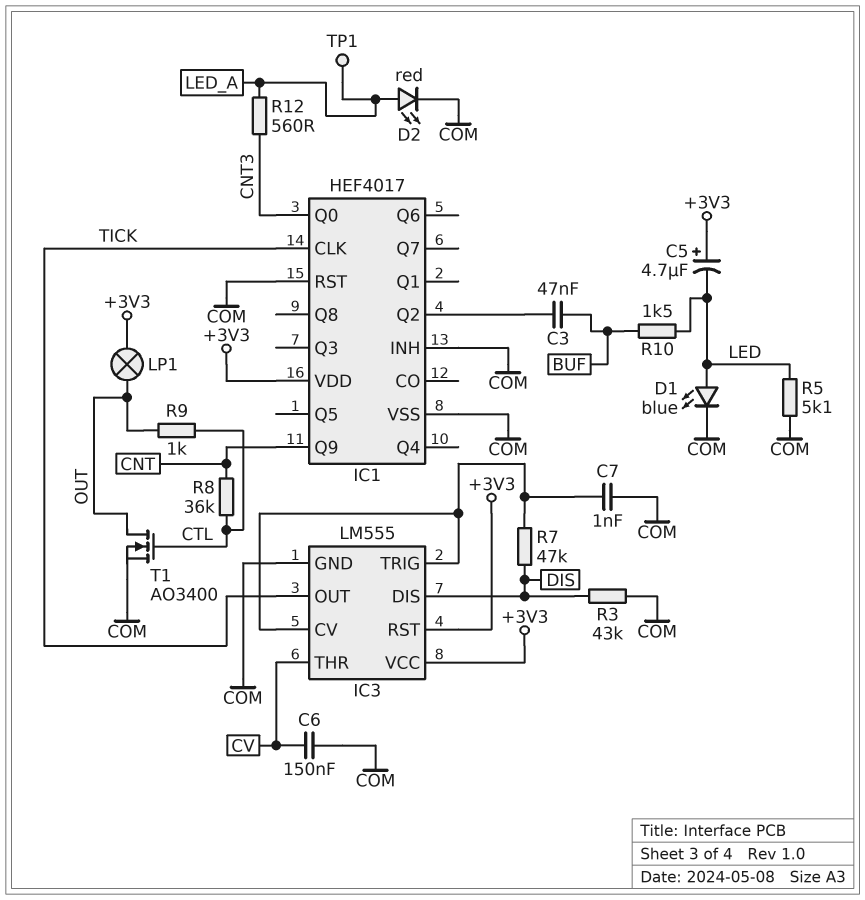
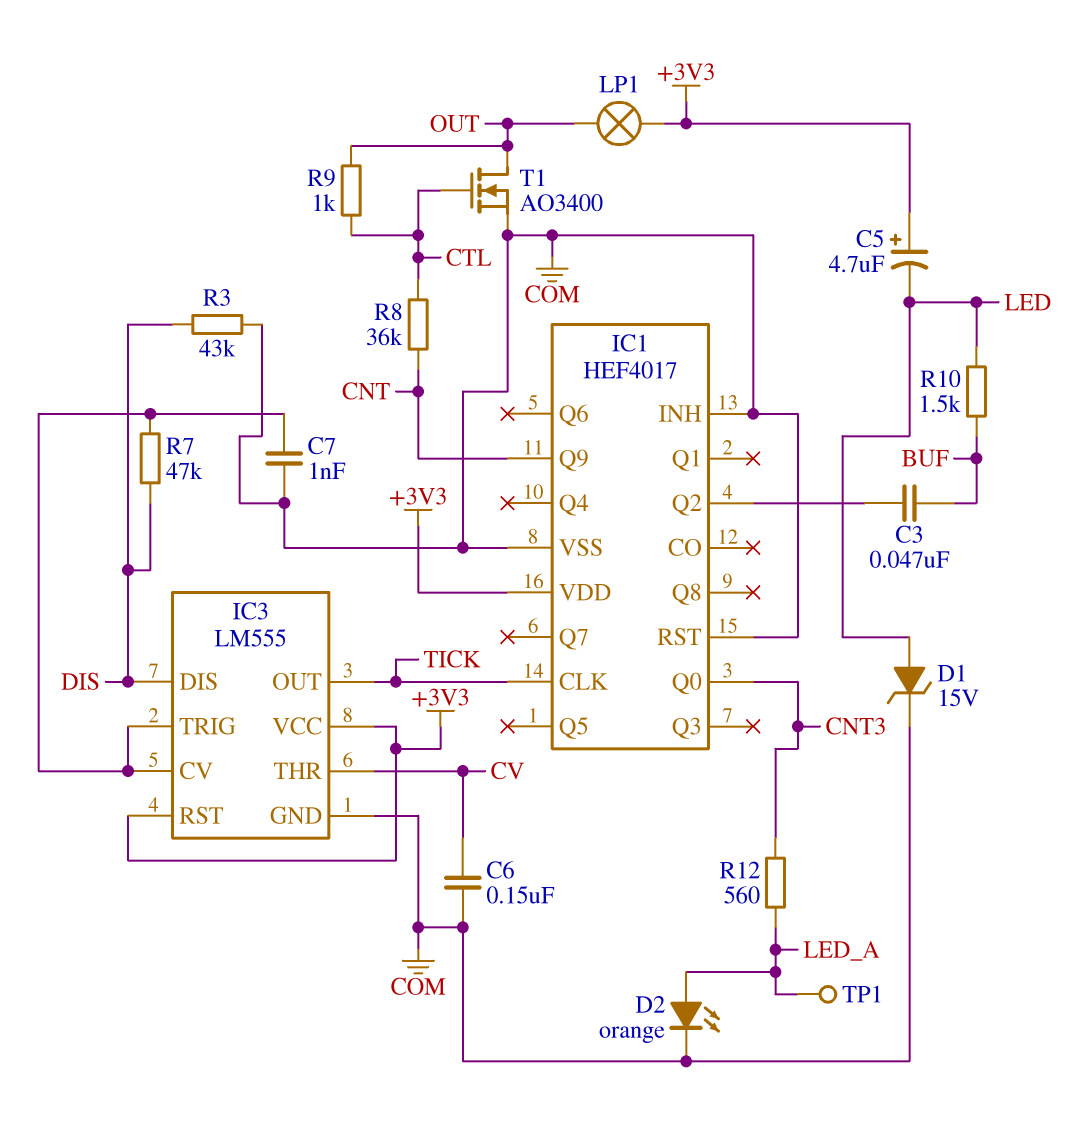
D1: LED blue (A LED, K COM) -> zener 15V (A LED, K COM)
D2: LED red (A LED_A, K COM) -> LED orange (A LED_A, K COM)
R5: 5.1k (COM, LED) -> none

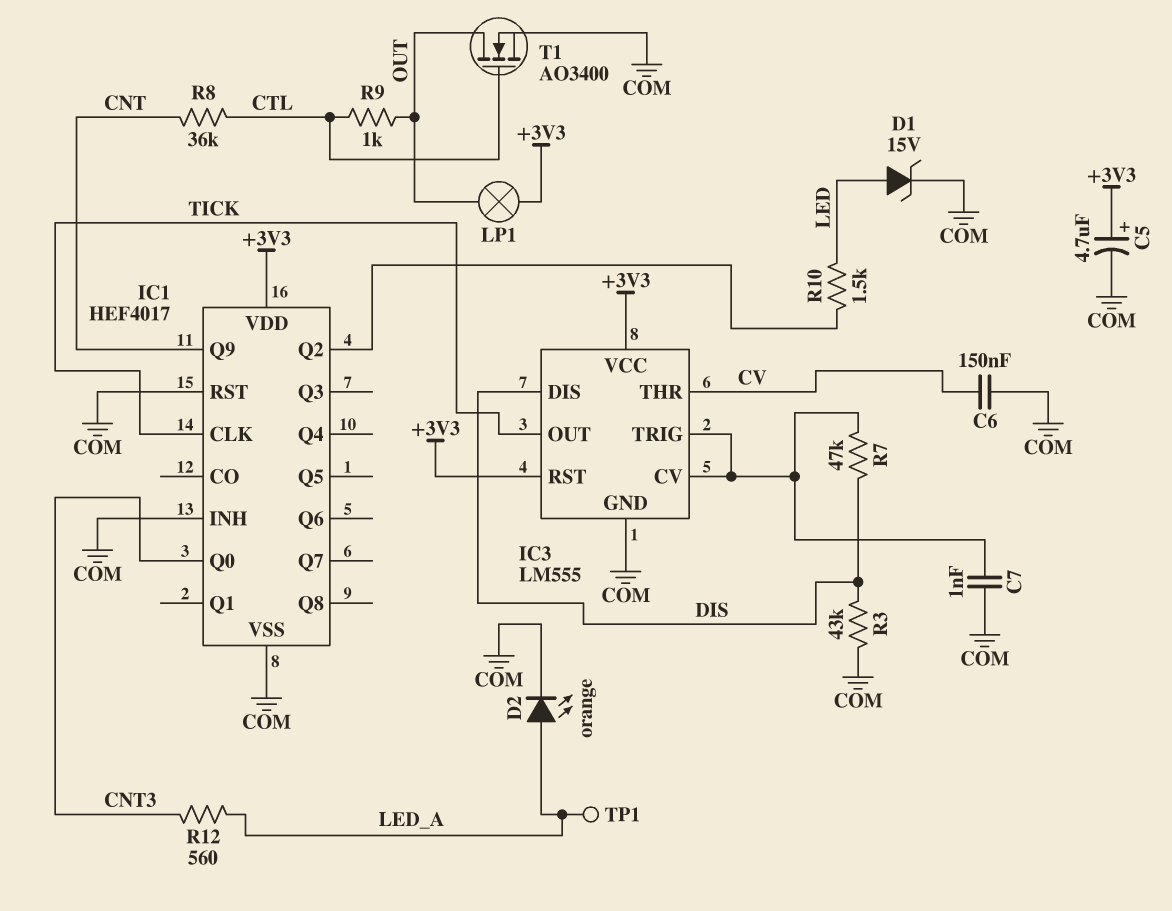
C3: 47nF (BUF, IC1/Q2) -> none
C5: 4.7uF (plus +3V3, minus LED) -> 4.7uF (plus +3V3, minus COM)
R10: 1.5k (BUF, LED) -> 1.5k (IC1/Q2, LED)

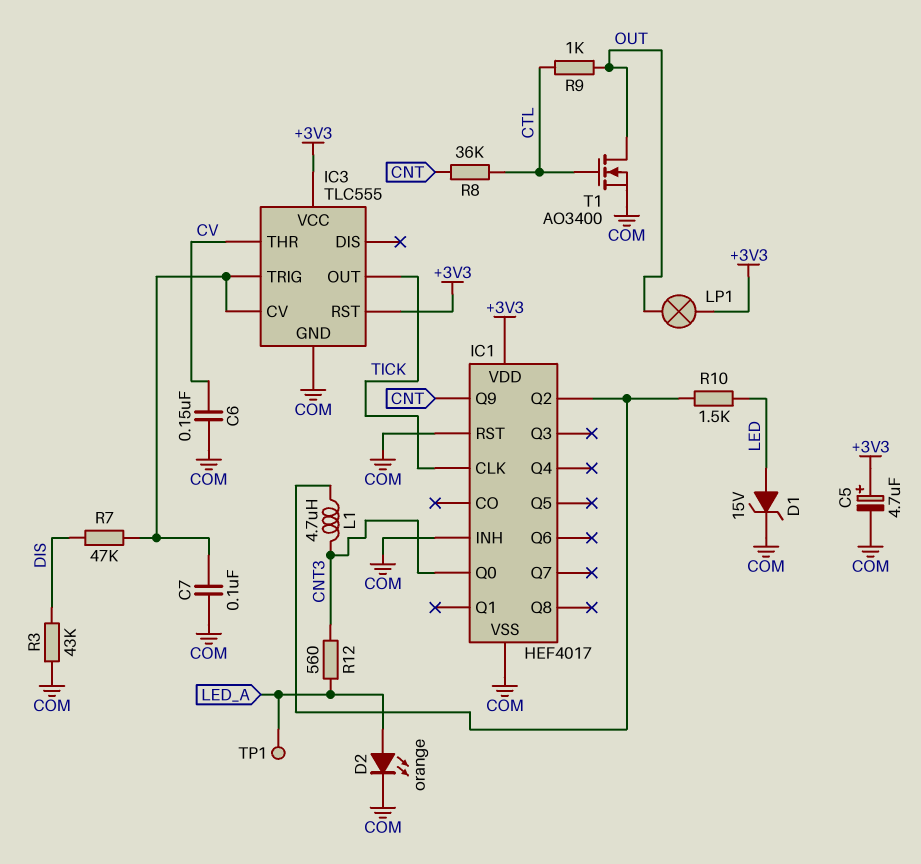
C7: 1nF (COM, IC3/CV) -> 100nF (COM, IC3/CV)
IC3: LM555 -> TLC555
IC3 pin DIS: DIS -> none
L1: none -> 4.7uH (CNT3, IC1/Q2)

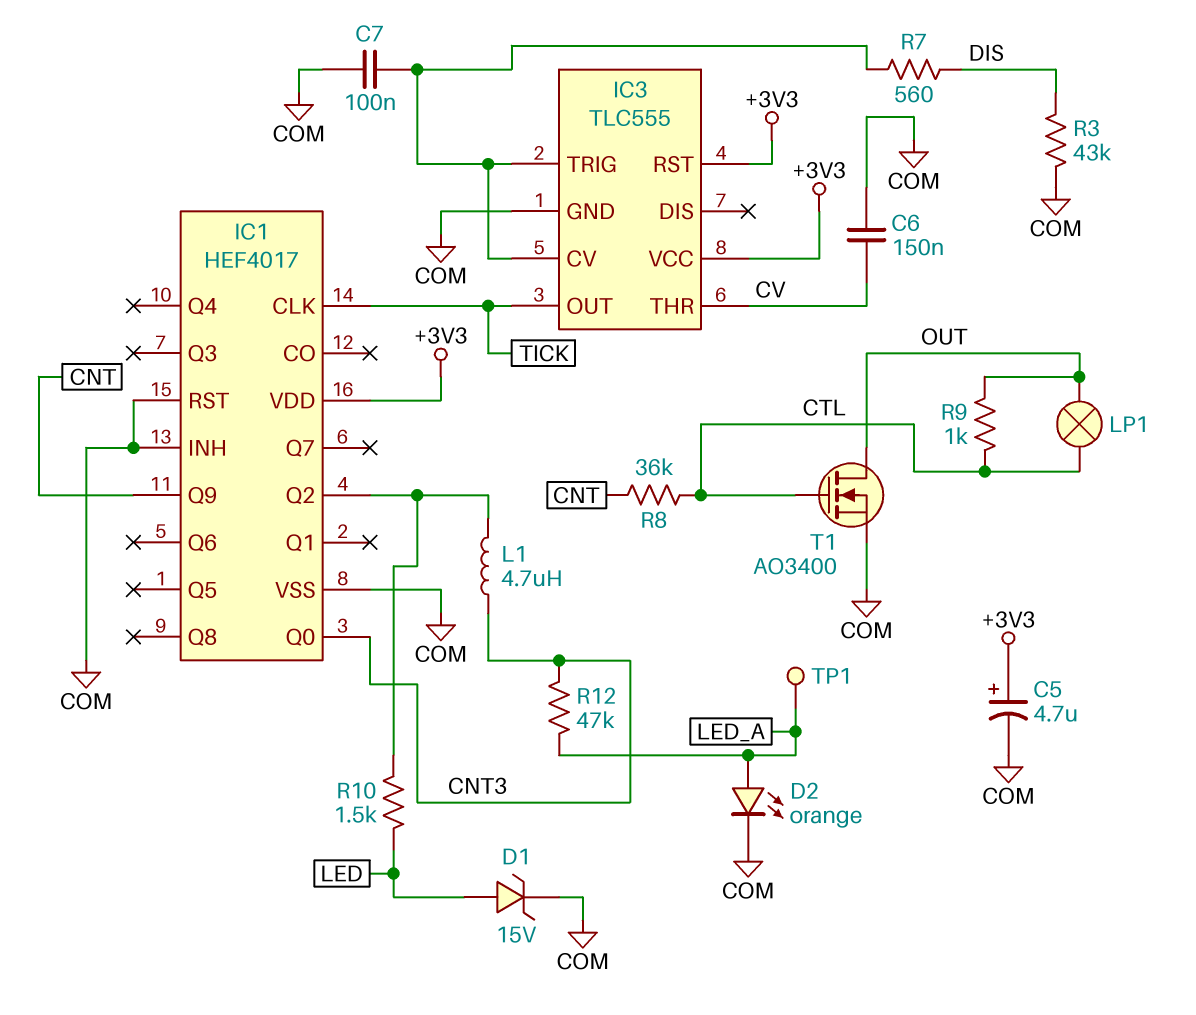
LP1: lamp (+3V3, OUT) -> lamp (CTL, OUT)
R7: 47k (DIS, IC3/CV) -> 560 (DIS, IC3/CV)
R12: 560 (CNT3, LED_A) -> 47k (CNT3, LED_A)

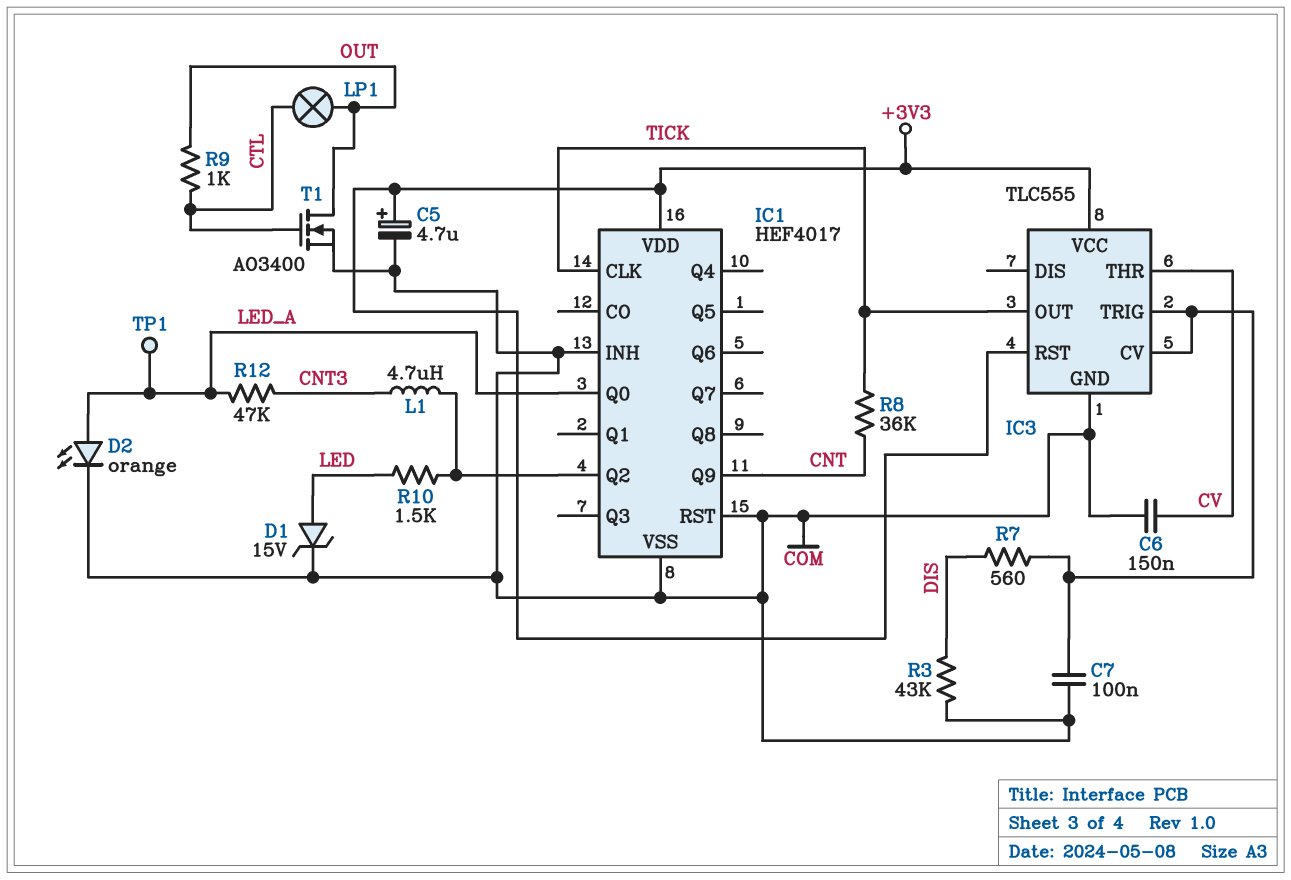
IC1 pin Q0: CNT3 -> LED_A
R8: 36k (CNT, CTL) -> 36k (CNT, TICK)

